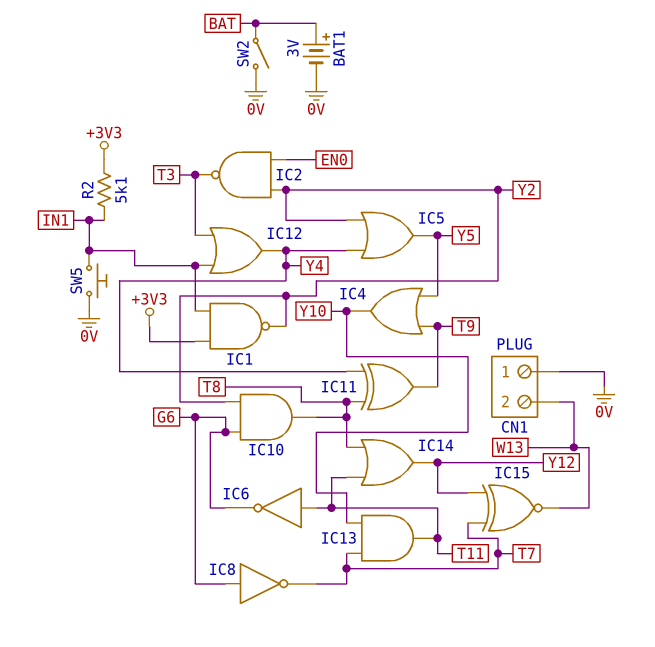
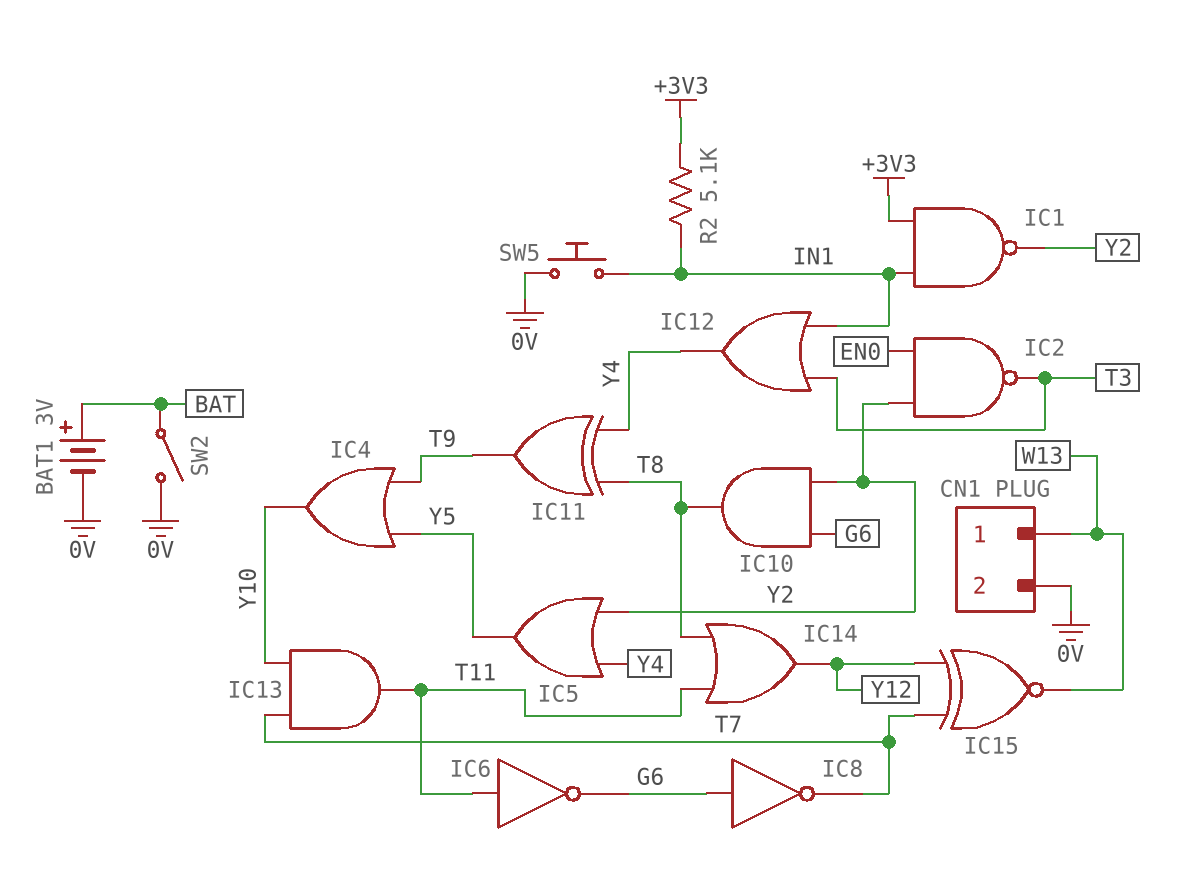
CN1 pin 1: 0V -> W13
CN1 pin 2: W13 -> 0V

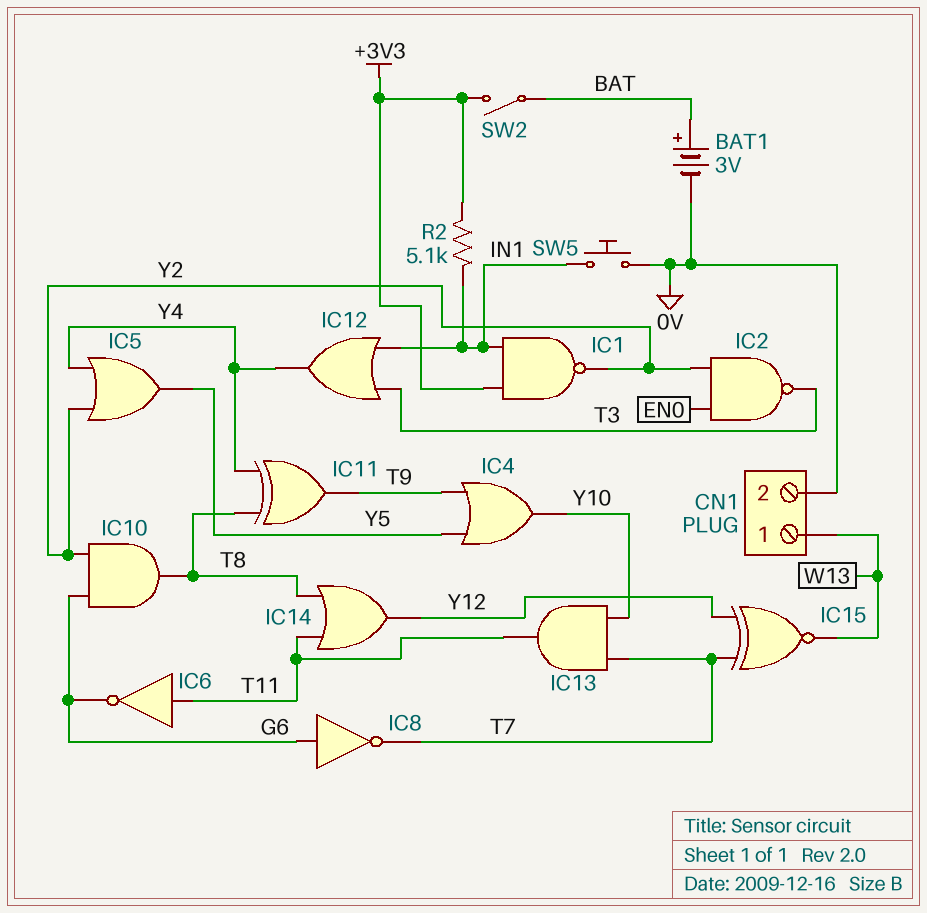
SW2: switch (0V, BAT) -> switch (+3V3, BAT)

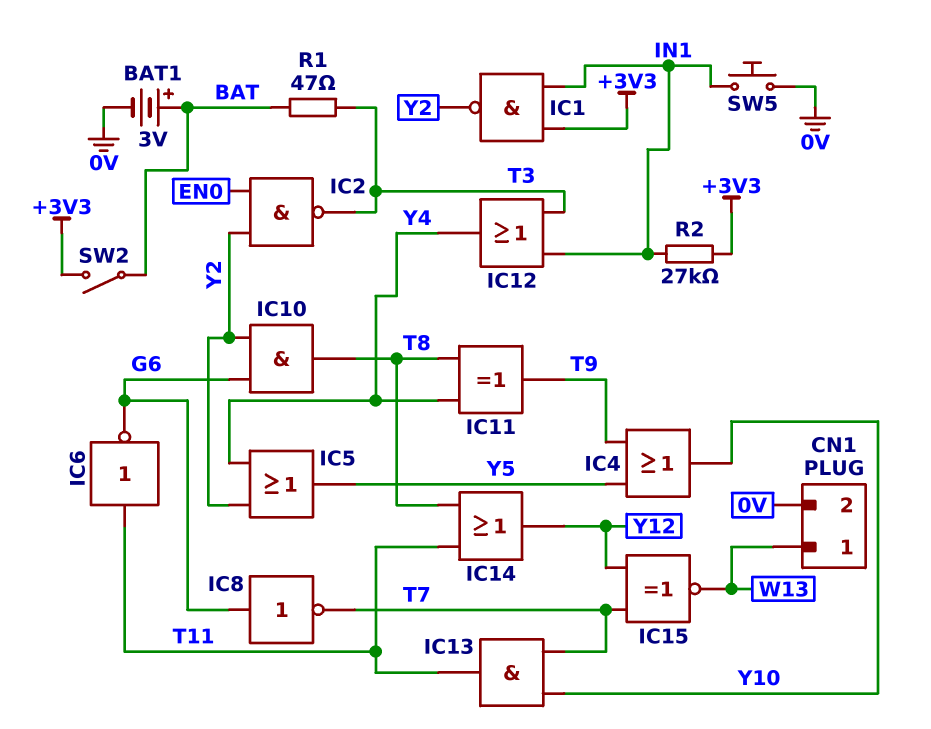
R1: none -> 47 (BAT, T3)
R2: 5.1k (+3V3, IN1) -> 27k (+3V3, IN1)

